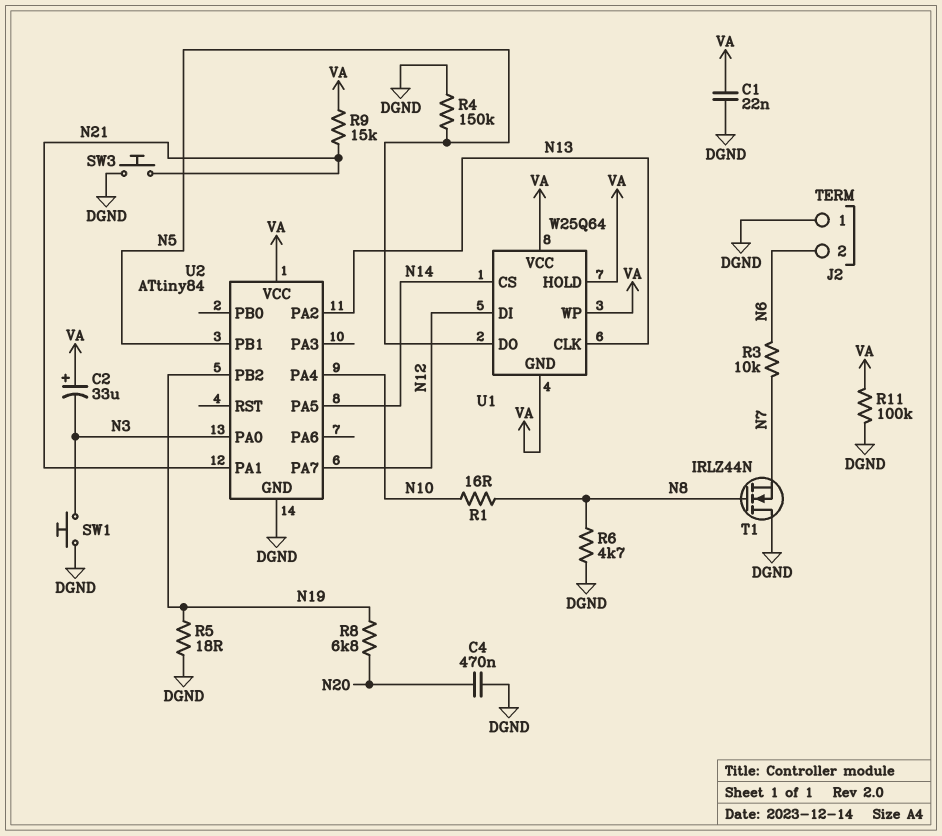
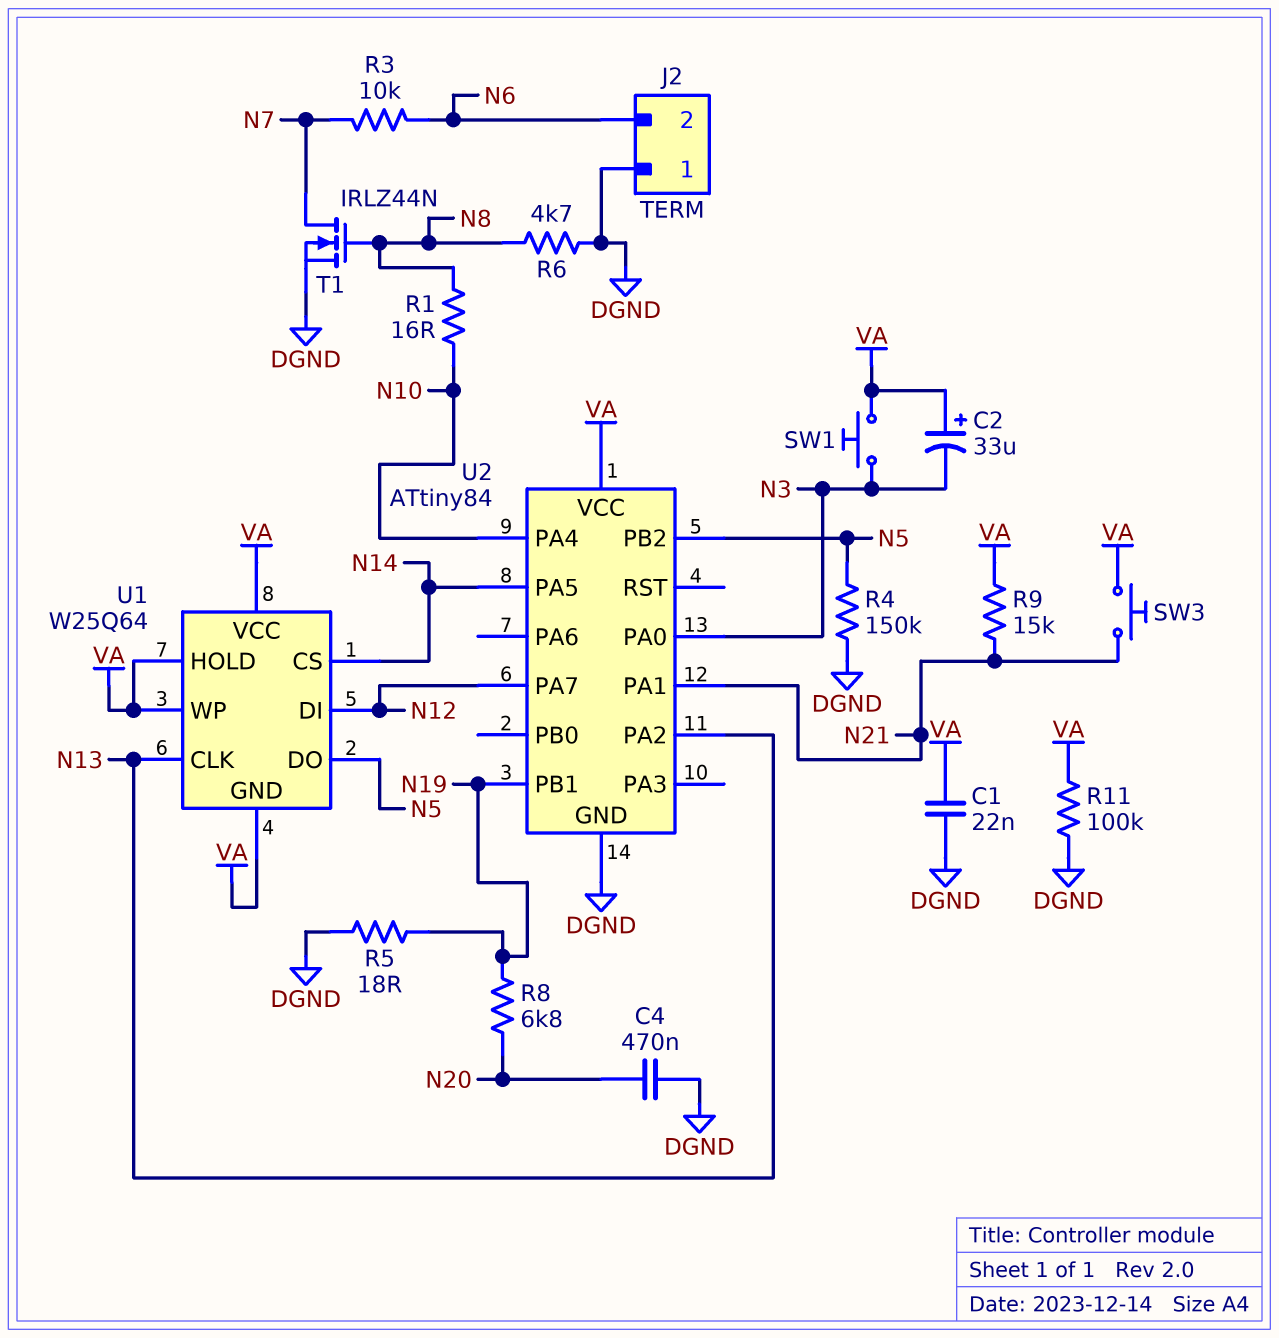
SW1: button (DGND, N3) -> button (N3, VA)
SW3: button (DGND, N21) -> button (N21, VA)
T1: NMOS IRLZ44N (G N8, D DGND, S N7) -> NMOS IRLZ44N (G N8, D N7, S DGND)
U2 pin PB1: N5 -> N19
U2 pin PB2: N19 -> N5

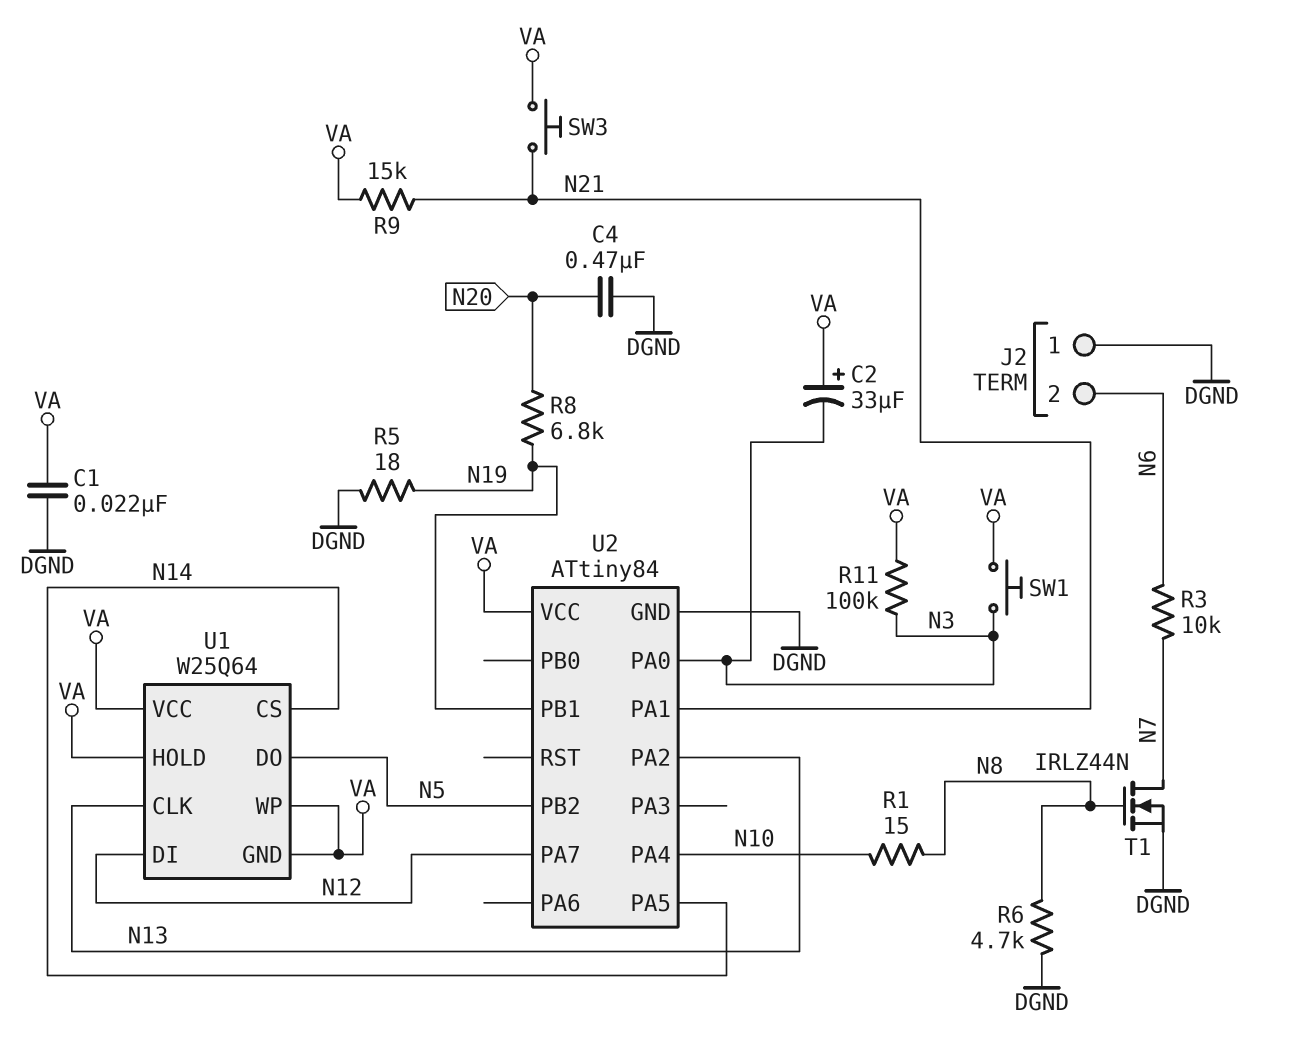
R1: 16 (N8, N10) -> 15 (N8, N10)
R4: 150k (DGND, N5) -> none
R11: 100k (DGND, VA) -> 100k (N3, VA)

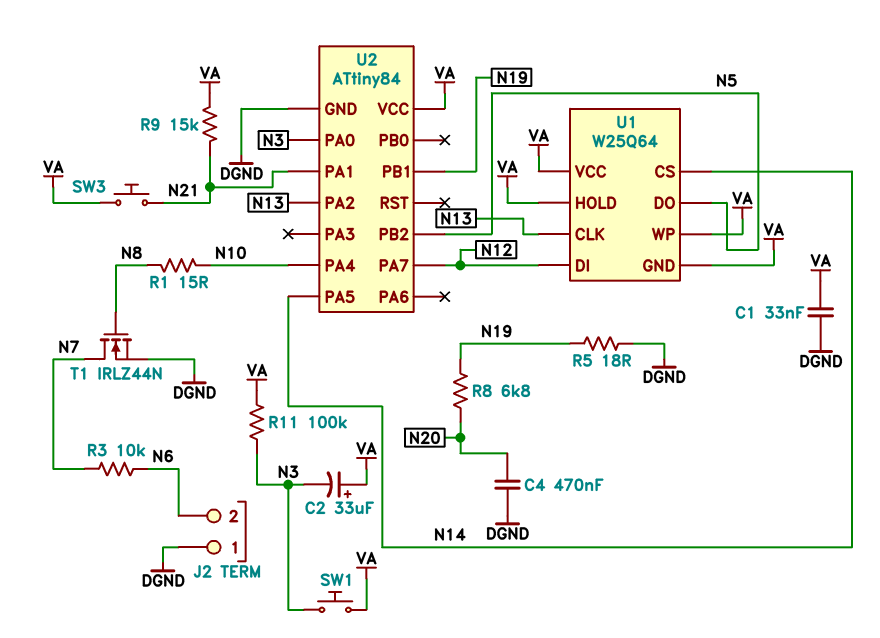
C1: 22nF (DGND, VA) -> 33nF (DGND, VA)
R6: 4.7k (DGND, N8) -> none

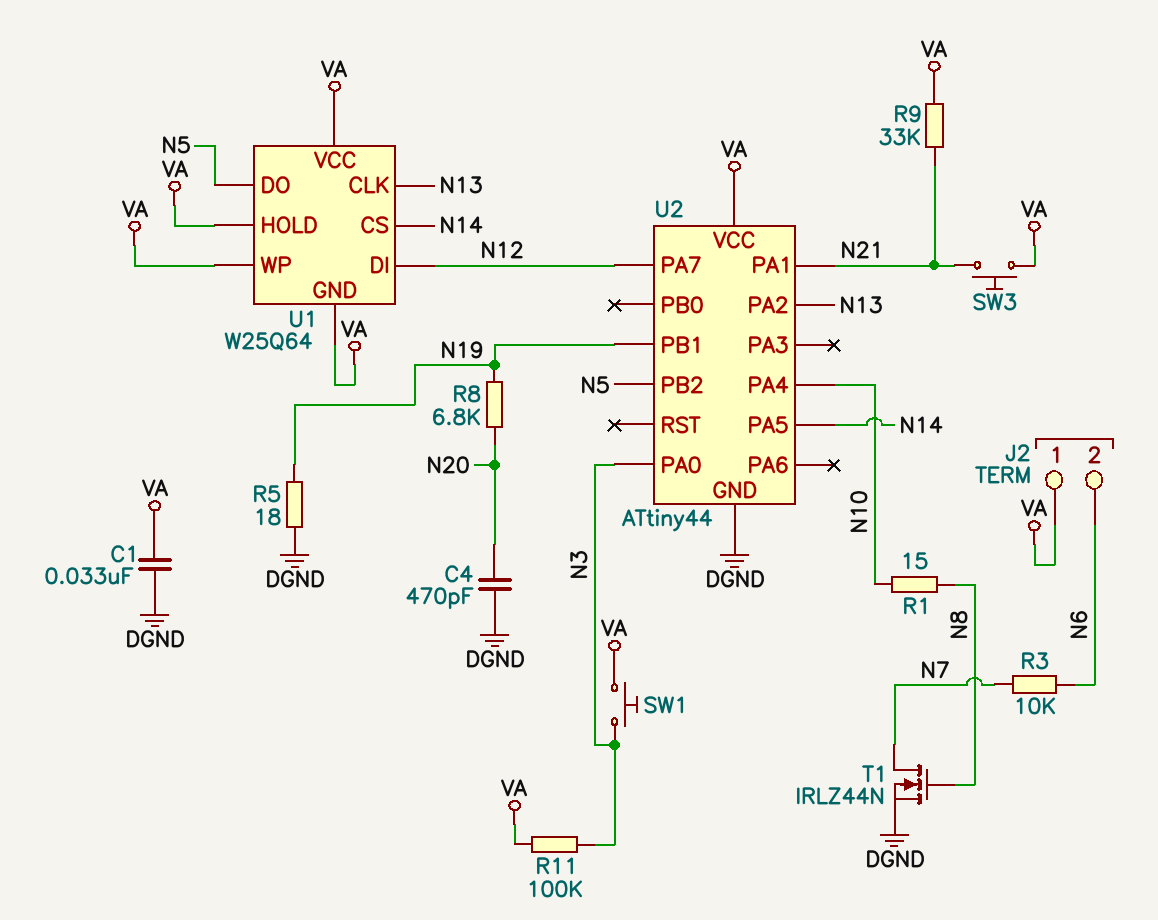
C2: 33uF (plus VA, minus N3) -> none
C4: 470nF (DGND, N20) -> 470pF (DGND, N20)
J2 pin 1: DGND -> VA
R9: 15k (N21, VA) -> 33k (N21, VA)
U2: ATtiny84 -> ATtiny44

